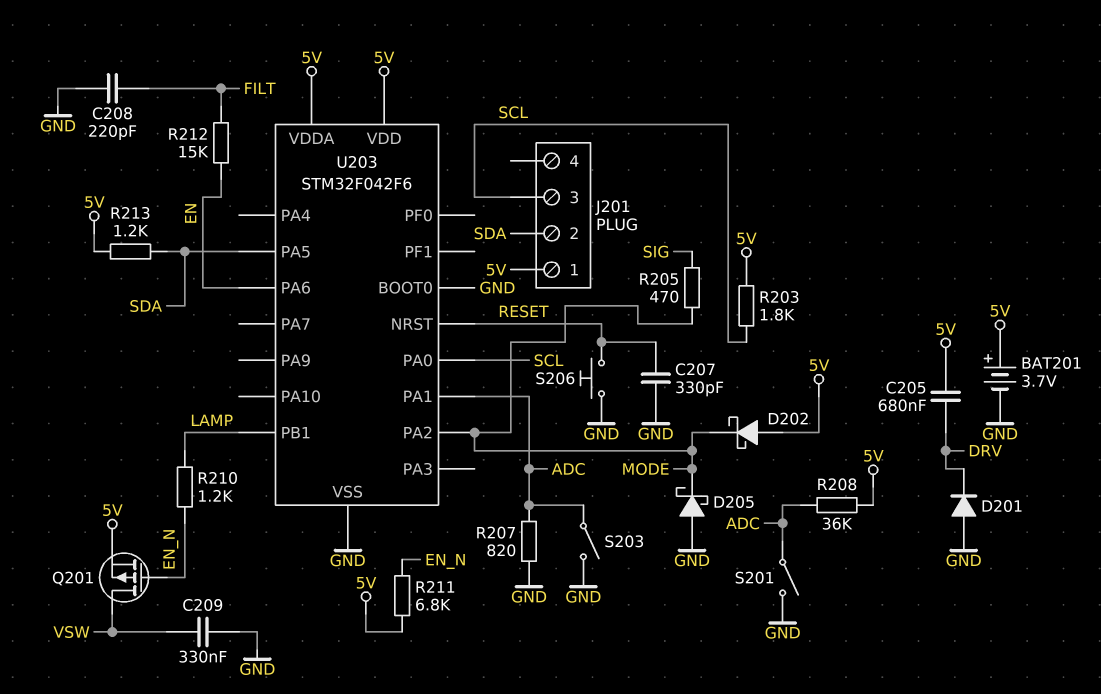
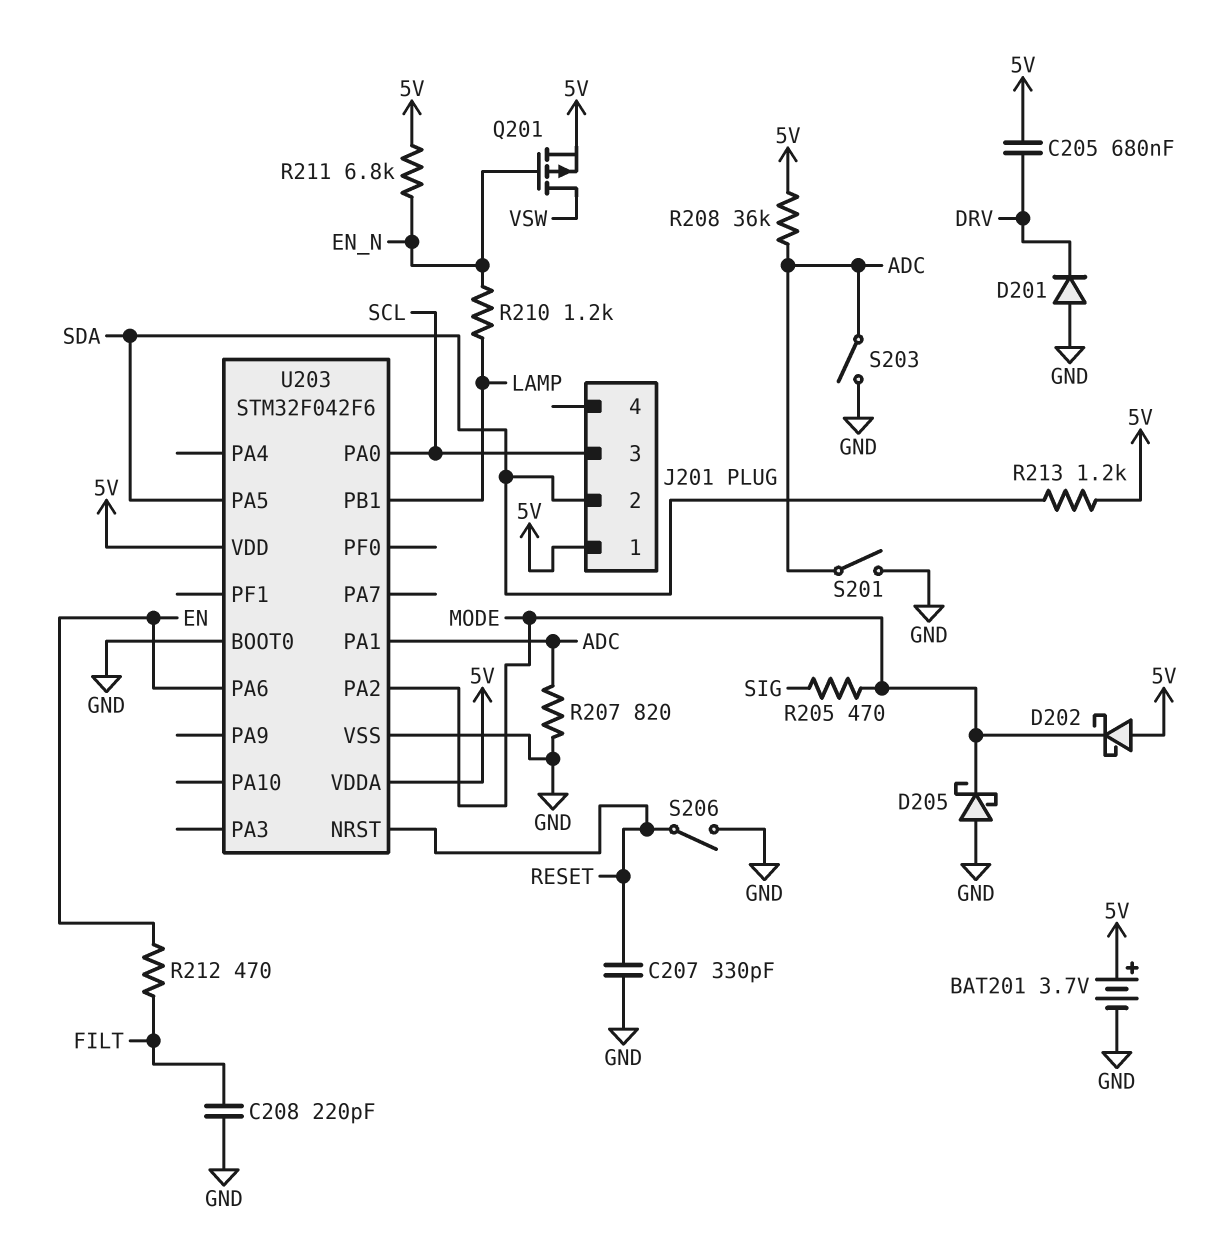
C209: 330nF (GND, VSW) -> none
R203: 1.8k (5V, SCL) -> none
R212: 15k (EN, FILT) -> 470 (EN, FILT)
S206: button (GND, RESET) -> switch (GND, RESET)

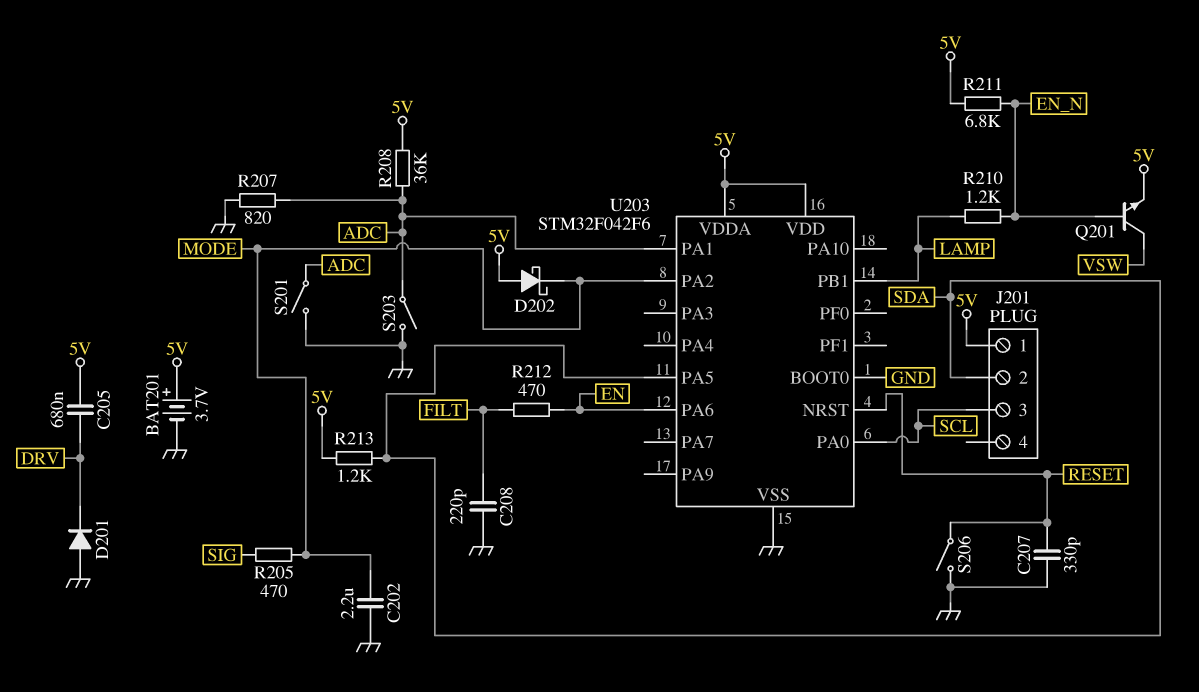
C202: none -> 2.2uF (GND, MODE)
D205: schottky (A GND, K MODE) -> none
Q201: PMOS (G EN_N, D VSW, S 5V) -> NPN (B EN_N, C VSW, E 5V)

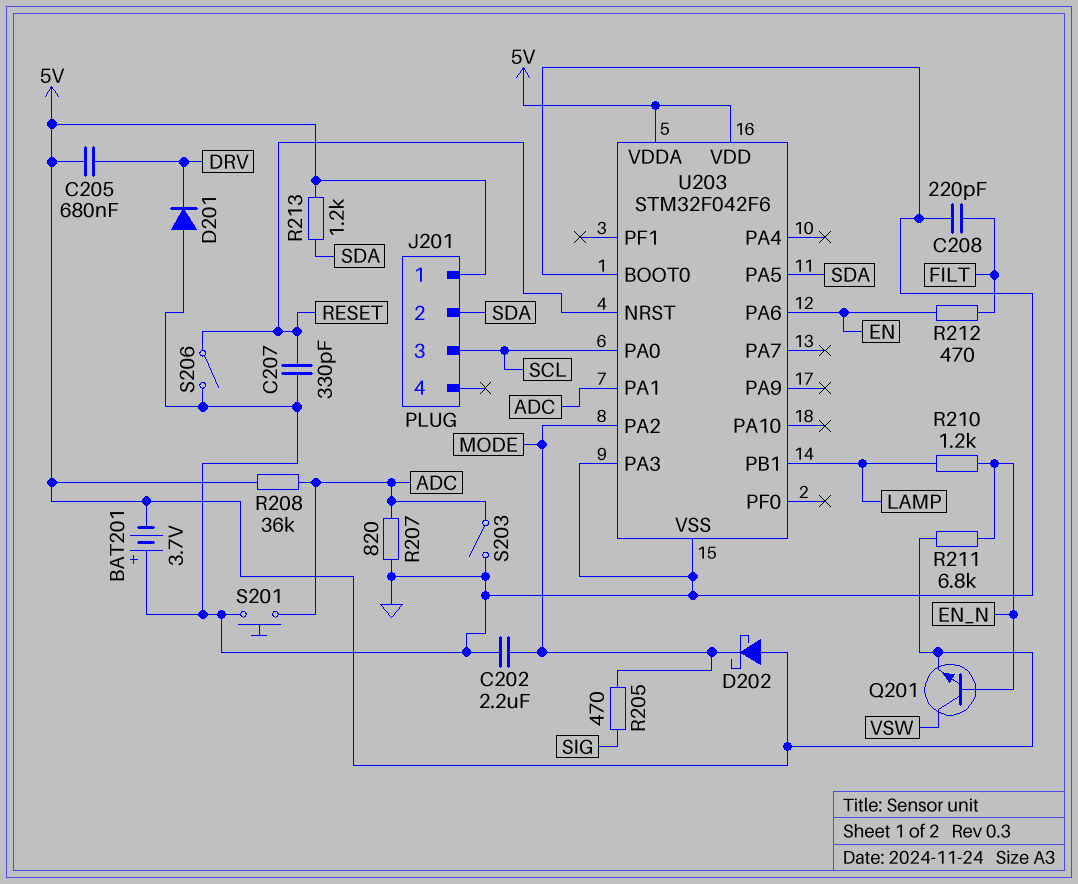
BAT201: 3.7V (plus 5V, minus GND) -> 3.7V (plus GND, minus 5V)
S201: switch (ADC, GND) -> button (ADC, GND)
U203 pin PA3: none -> GND

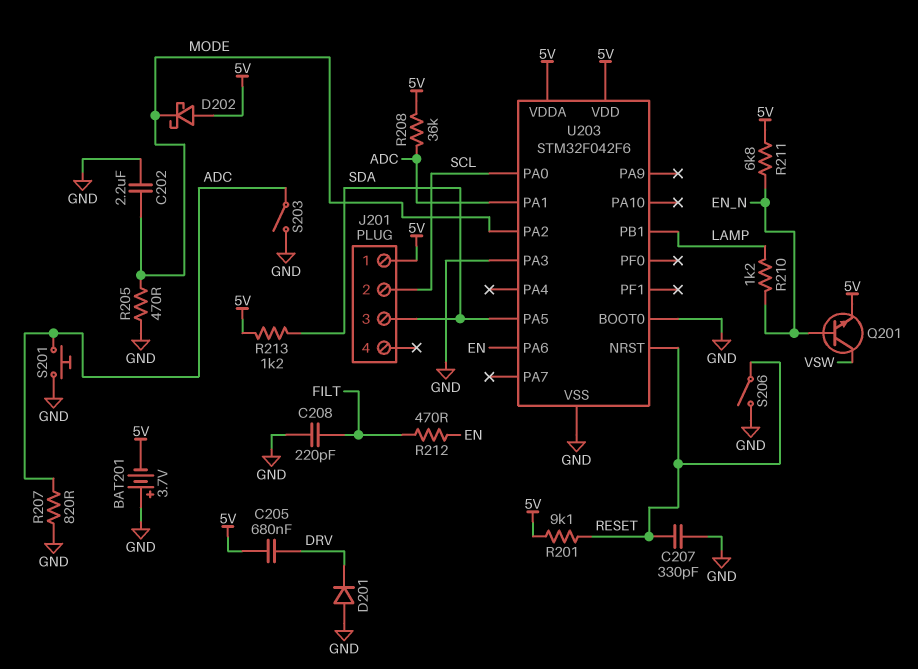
J201 pin 2: SDA -> SCL
J201 pin 3: SCL -> SDA
R201: none -> 9.1k (5V, RESET)
R205: 470 (MODE, SIG) -> 470 (GND, MODE)

